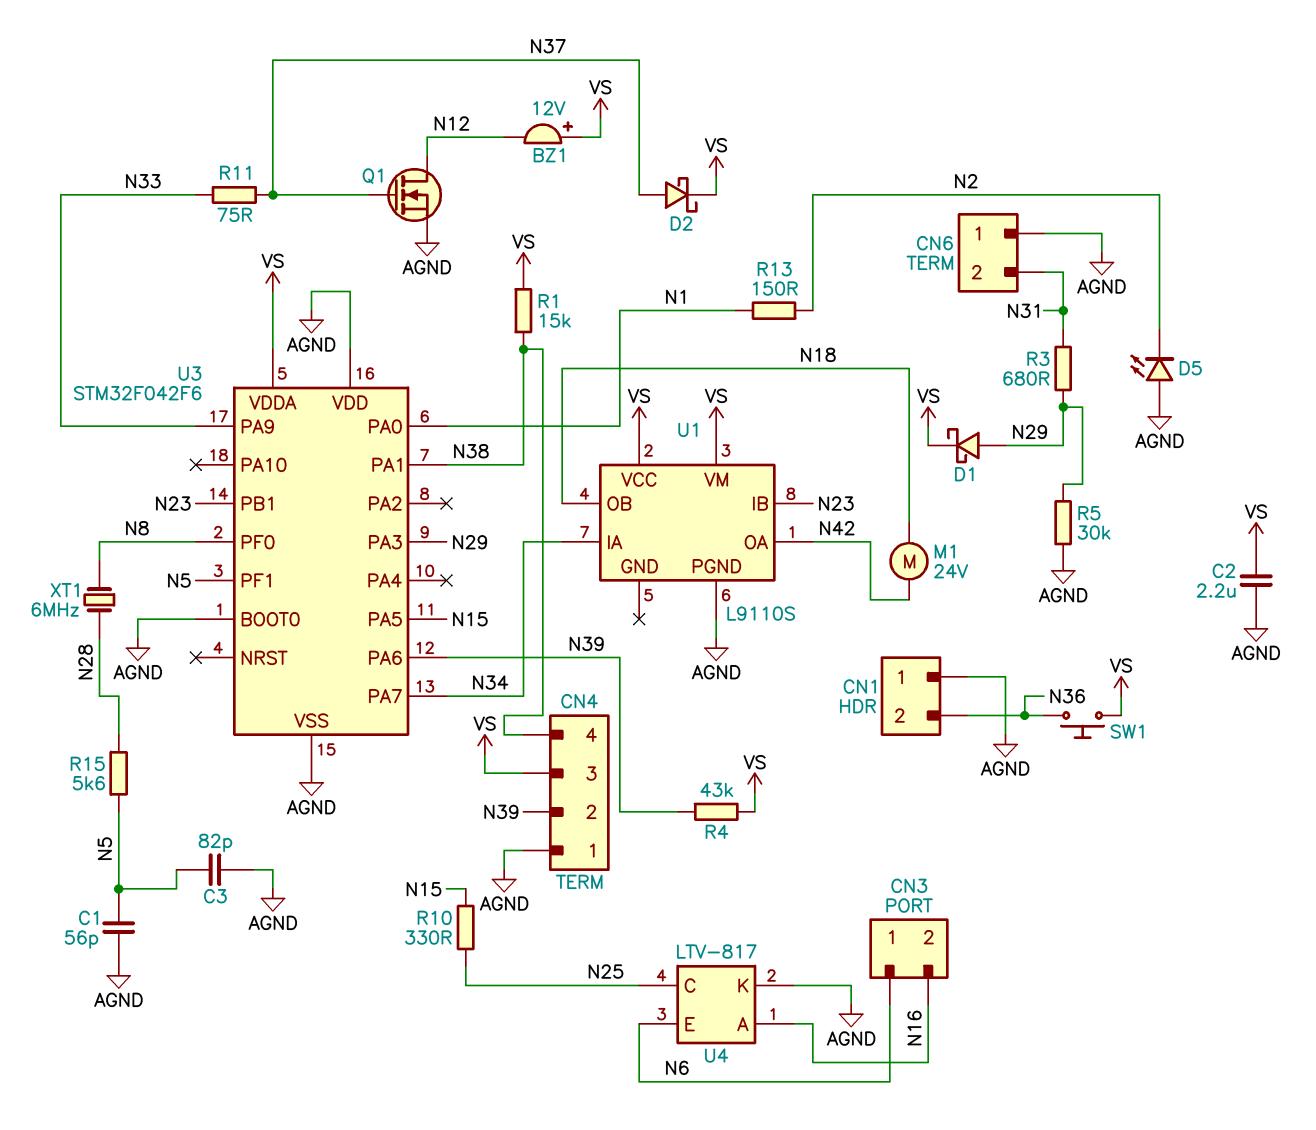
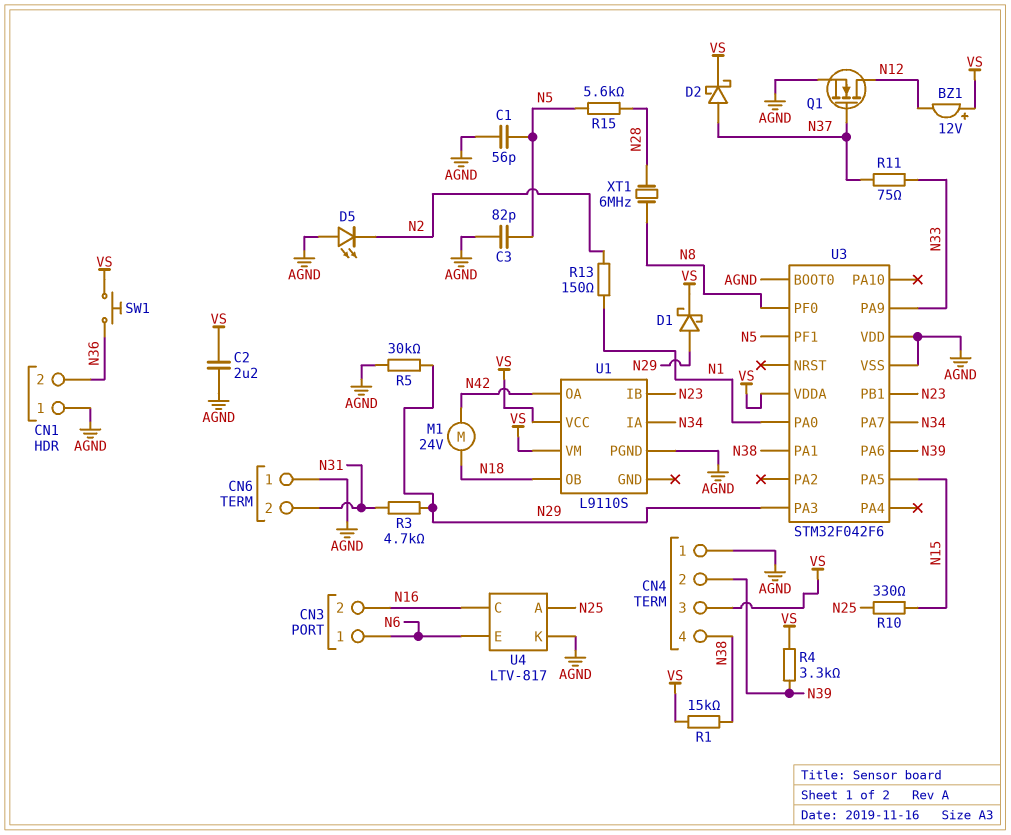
R3: 680 (N29, N31) -> 4.7k (N29, N31)
R4: 43k (N39, VS) -> 3.3k (N39, VS)
U4 pin A: N16 -> N25
U4 pin C: N25 -> N16

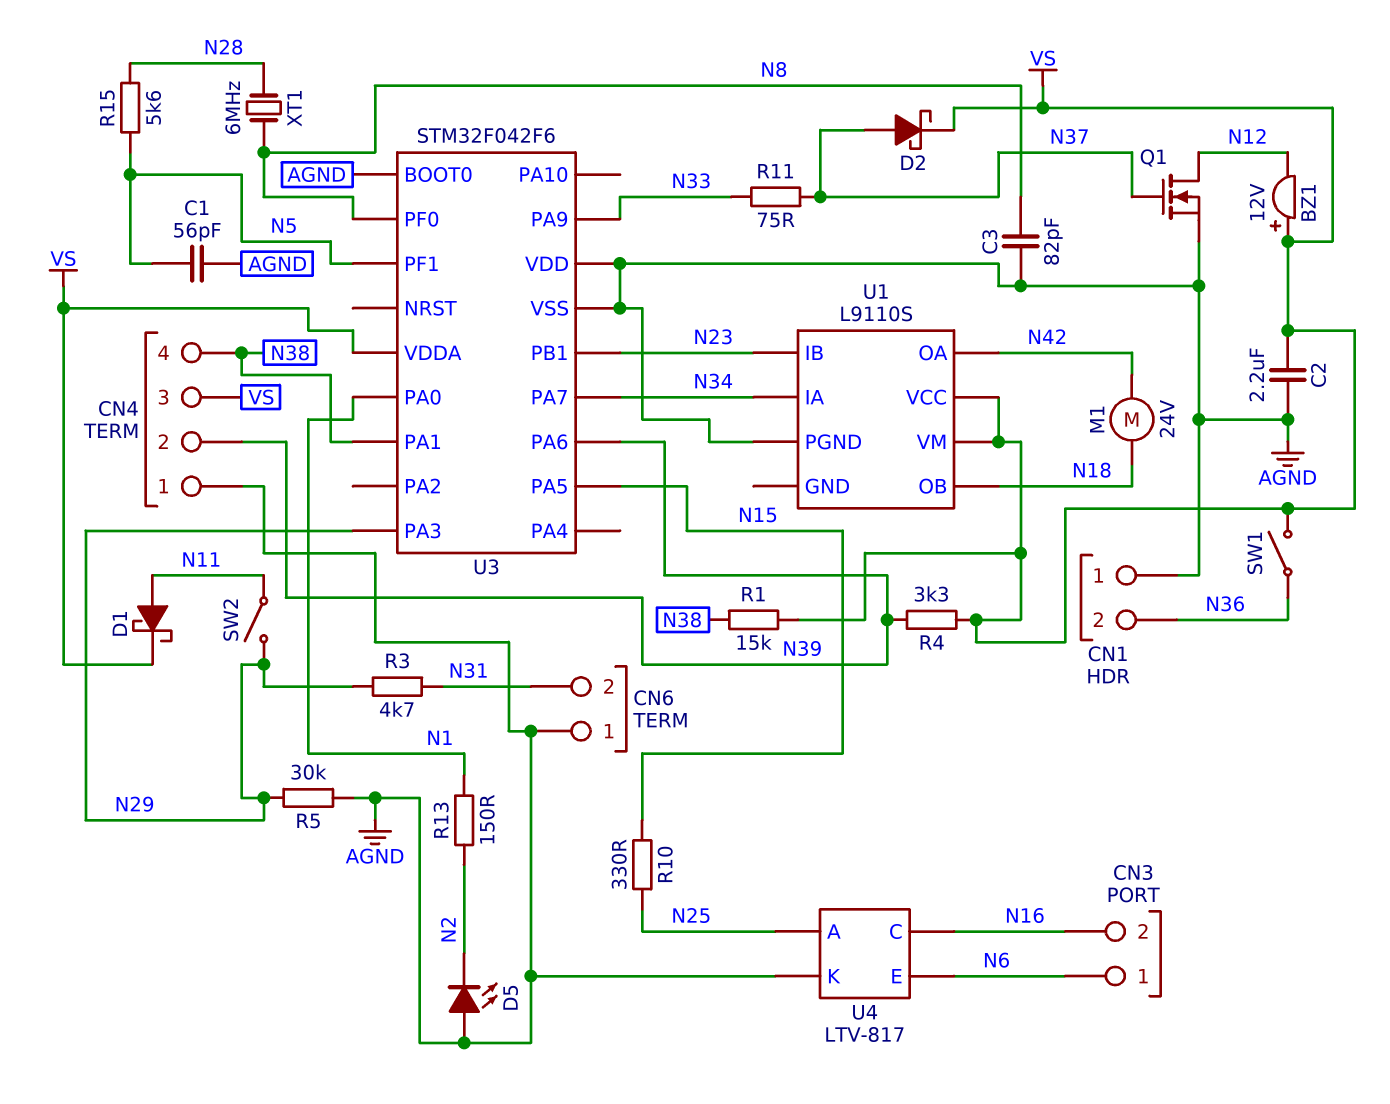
C3: 82pF (AGND, N5) -> 82pF (AGND, N8)
D1: schottky (A N29, K VS) -> schottky (A N11, K VS)
SW1: button (N36, VS) -> switch (N36, VS)
SW2: none -> switch (N11, N29)

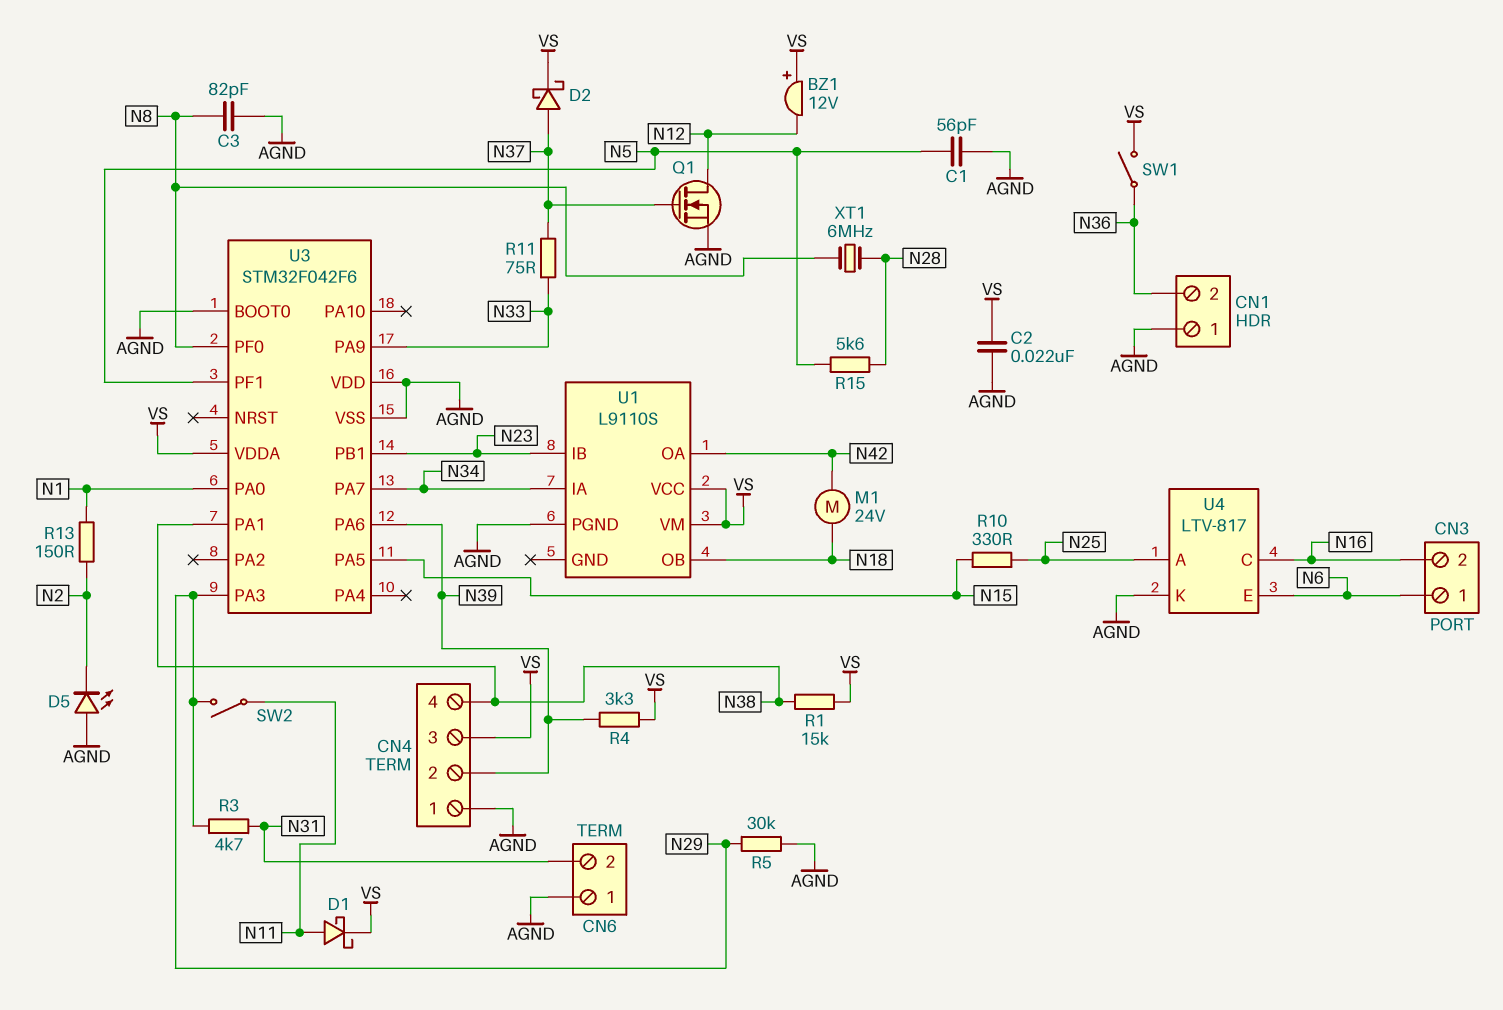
C2: 2.2uF (AGND, VS) -> 22nF (AGND, VS)

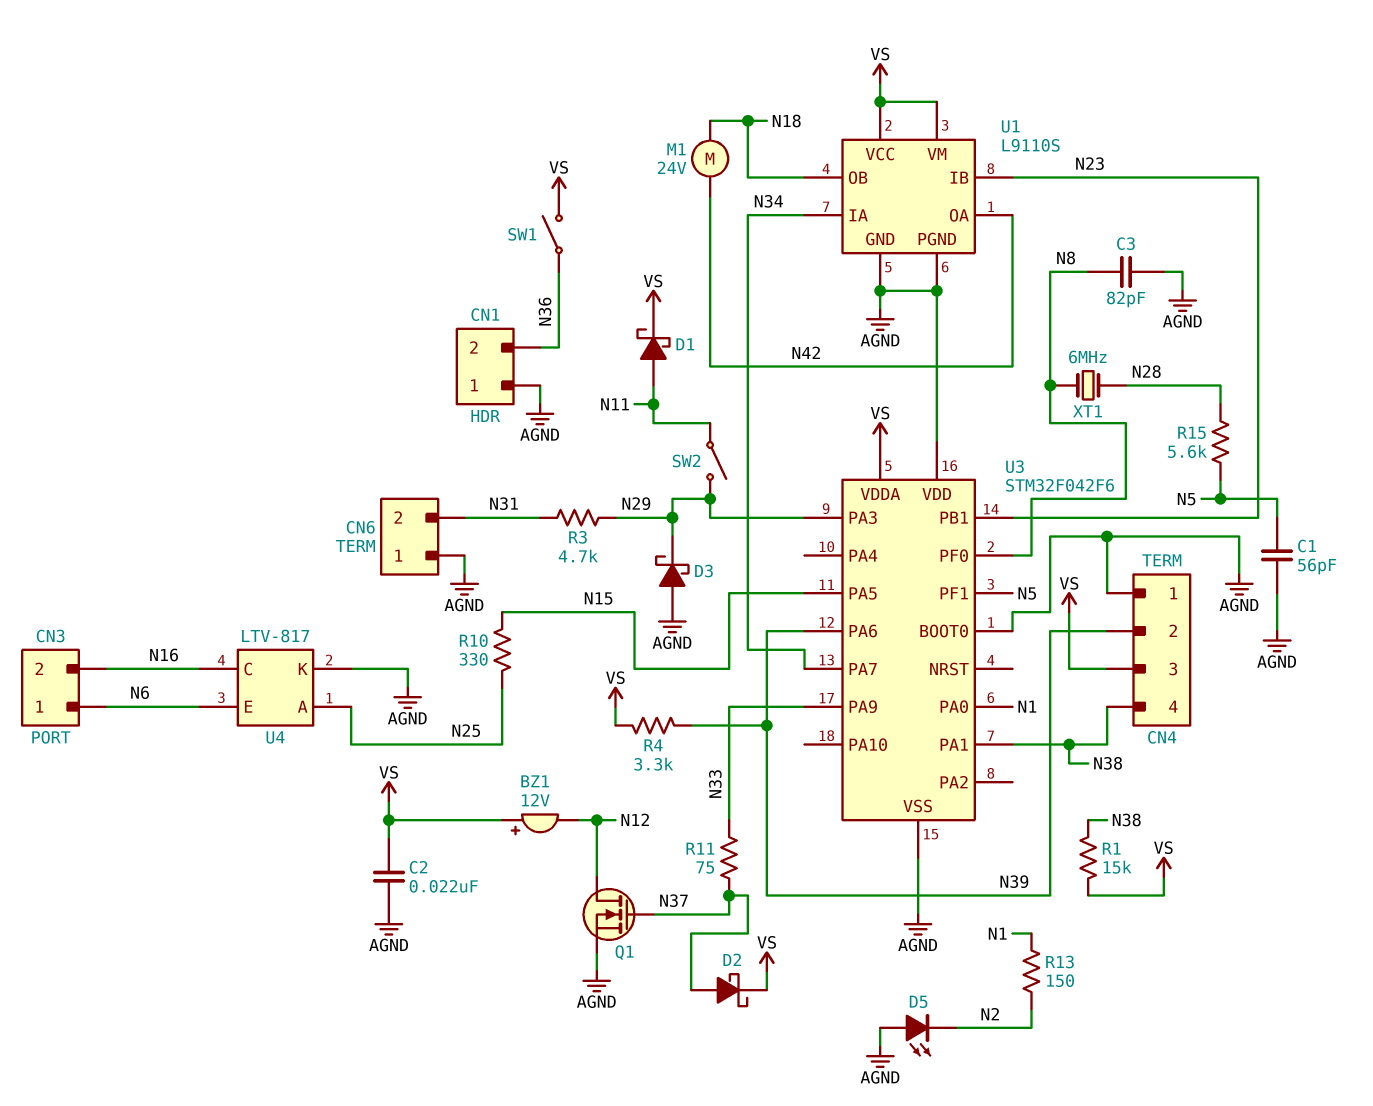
D3: none -> schottky (A AGND, K N29)
R5: 30k (AGND, N29) -> none
U1 pin GND: none -> AGND

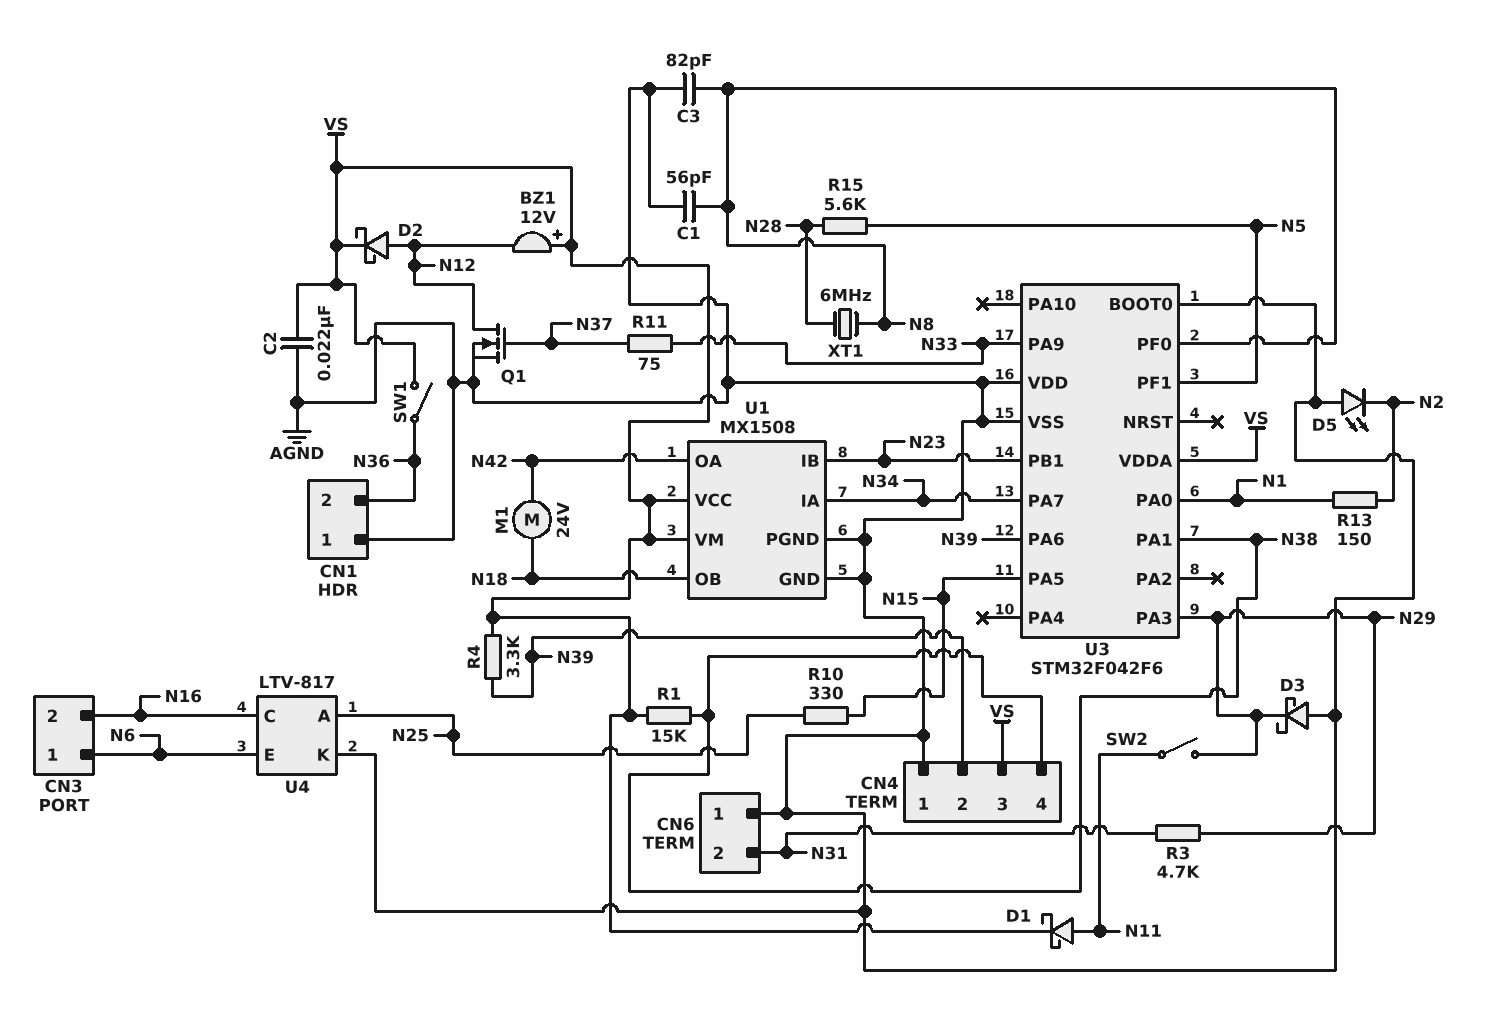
C1: 56pF (AGND, N5) -> 56pF (AGND, N8)
D2: schottky (A N37, K VS) -> schottky (A N12, K VS)
U1: L9110S -> MX1508

